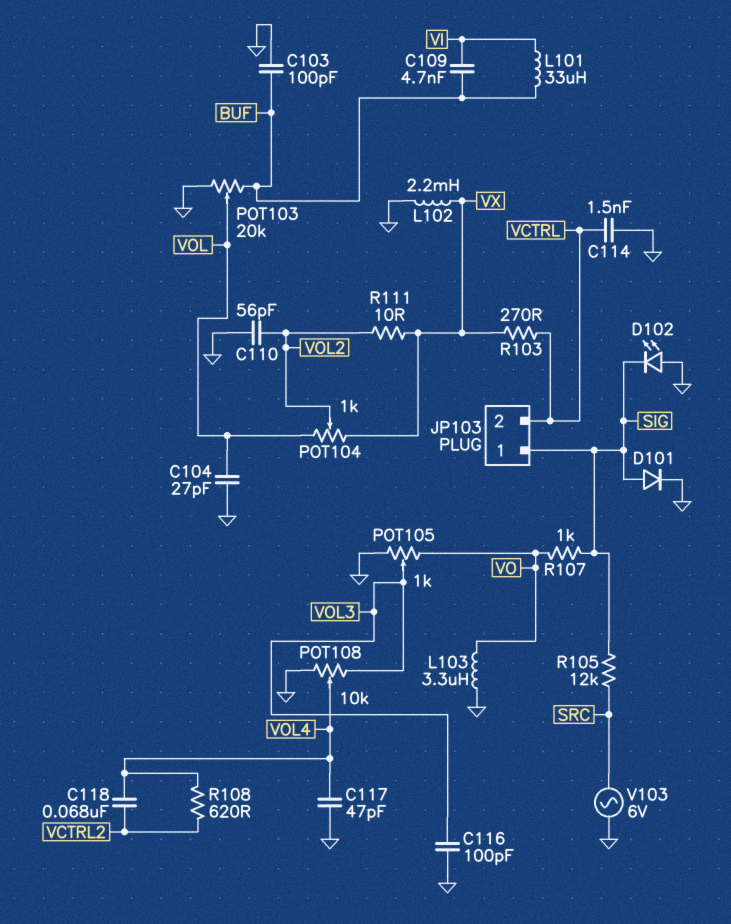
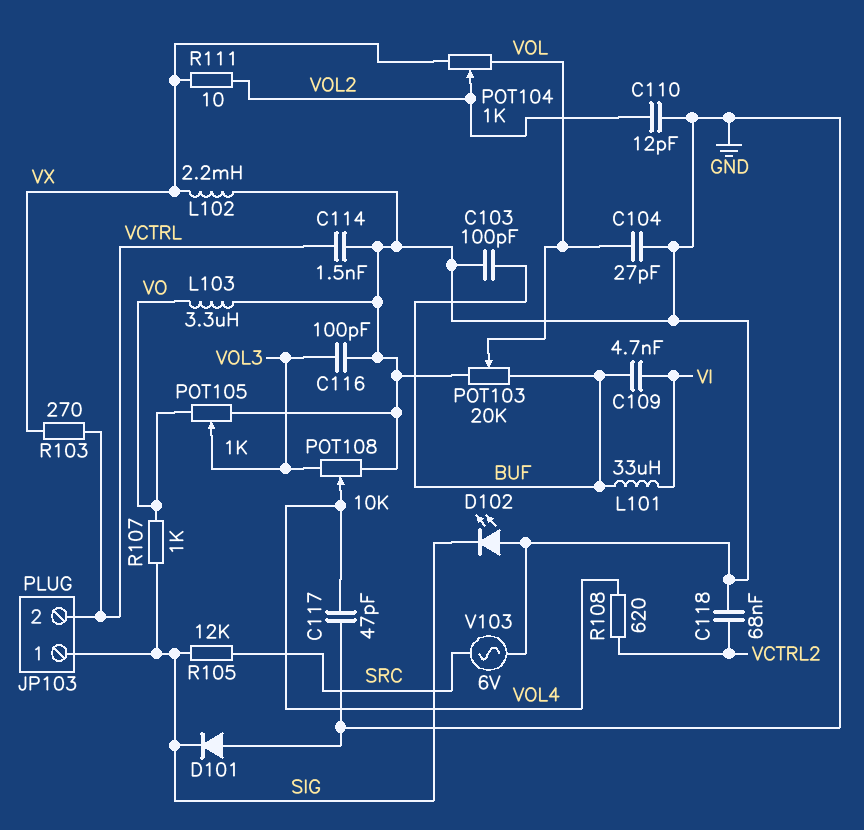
C110: 56pF (GND, VOL2) -> 12pF (GND, VOL2)
C118: 68nF (VCTRL2, VOL4) -> 68nF (GND, VCTRL2)
D101: diode (A SIG, K GND) -> diode (A GND, K SIG)

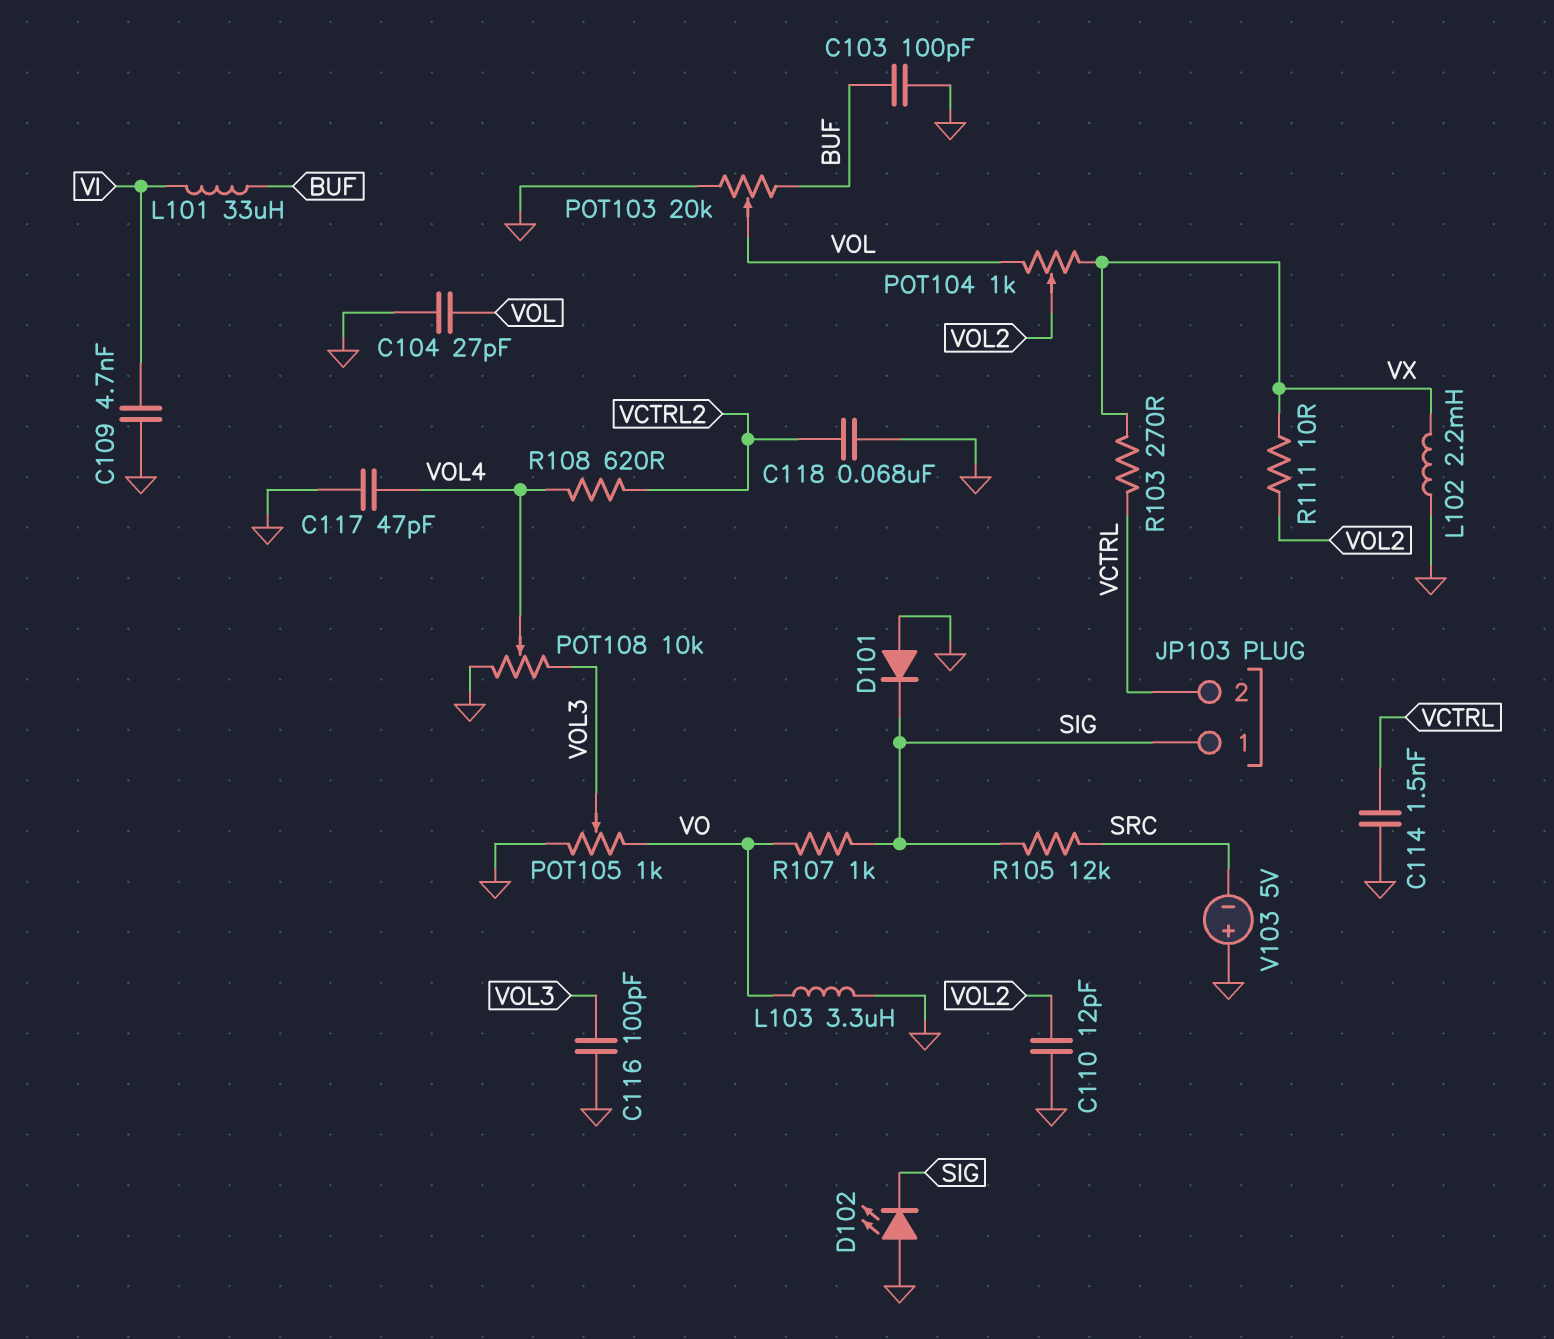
C109: 4.7nF (BUF, VI) -> 4.7nF (GND, VI)
V103: AC 6V (GND, SRC) -> 5V (plus GND, minus SRC)

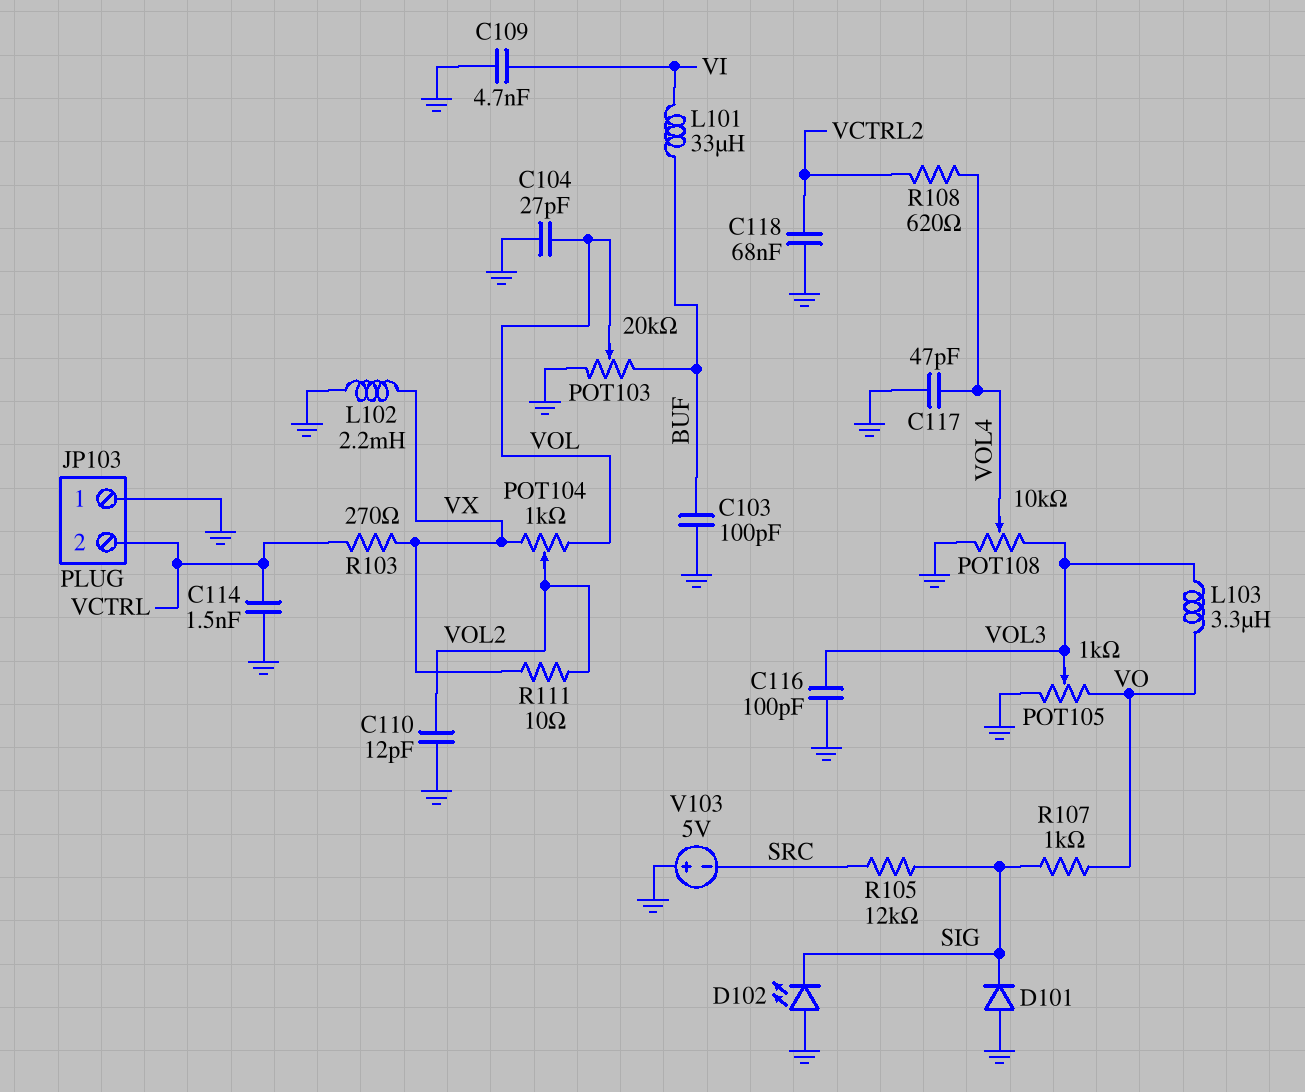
JP103 pin 1: SIG -> GND
L103: 3.3uH (GND, VO) -> 3.3uH (VO, VOL3)

